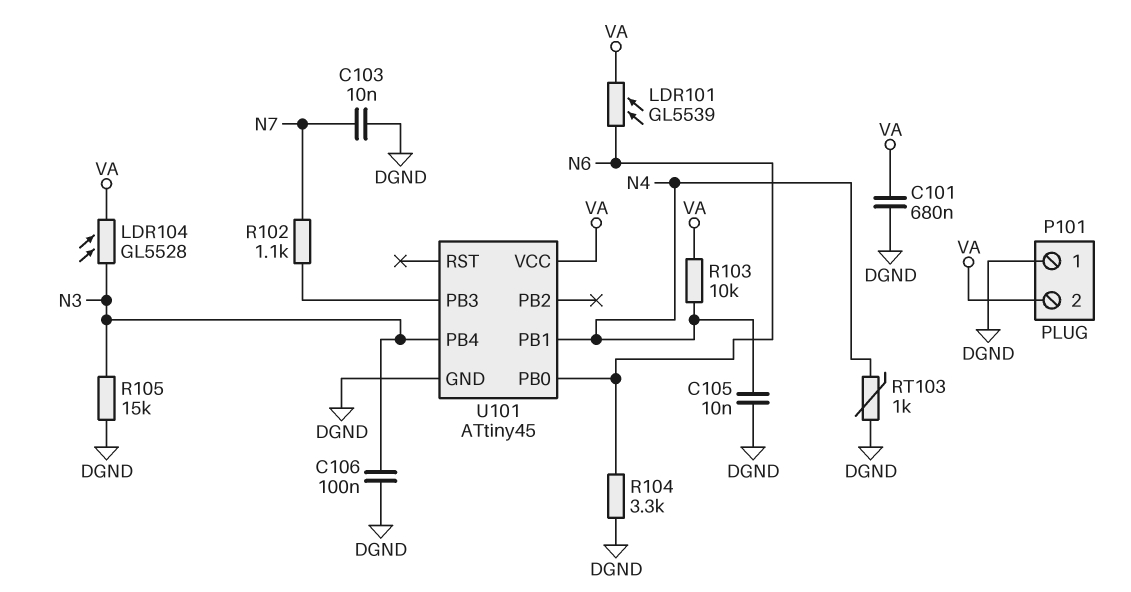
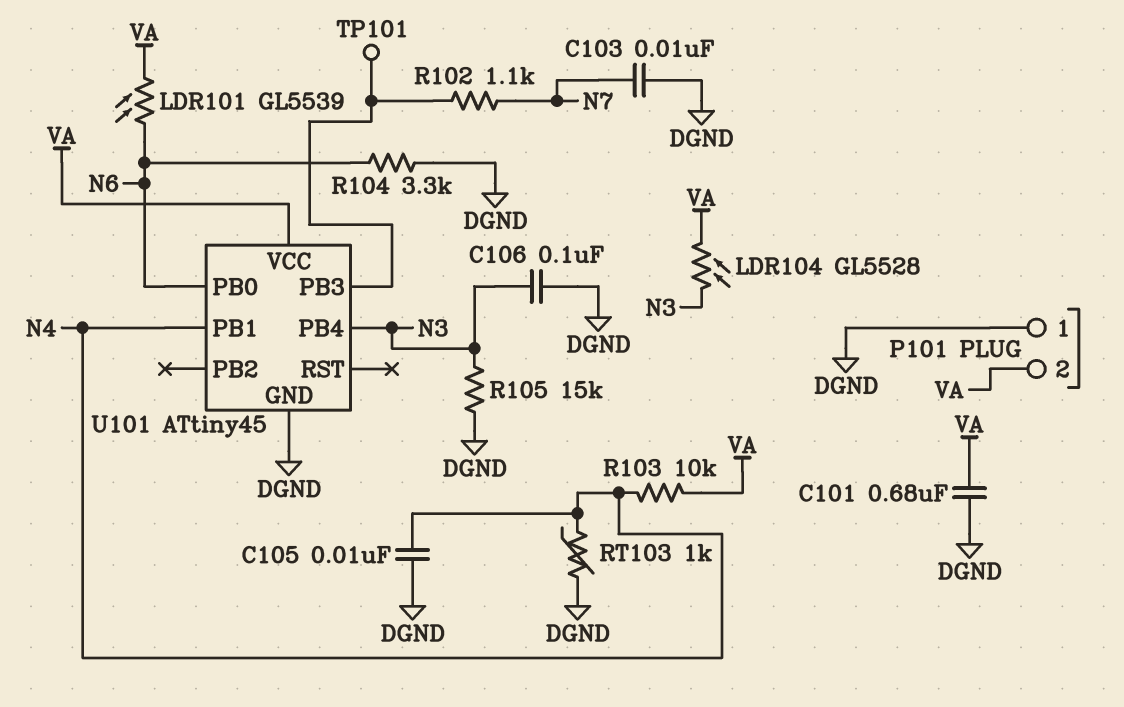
TP101: none -> test point (U101/PB3)

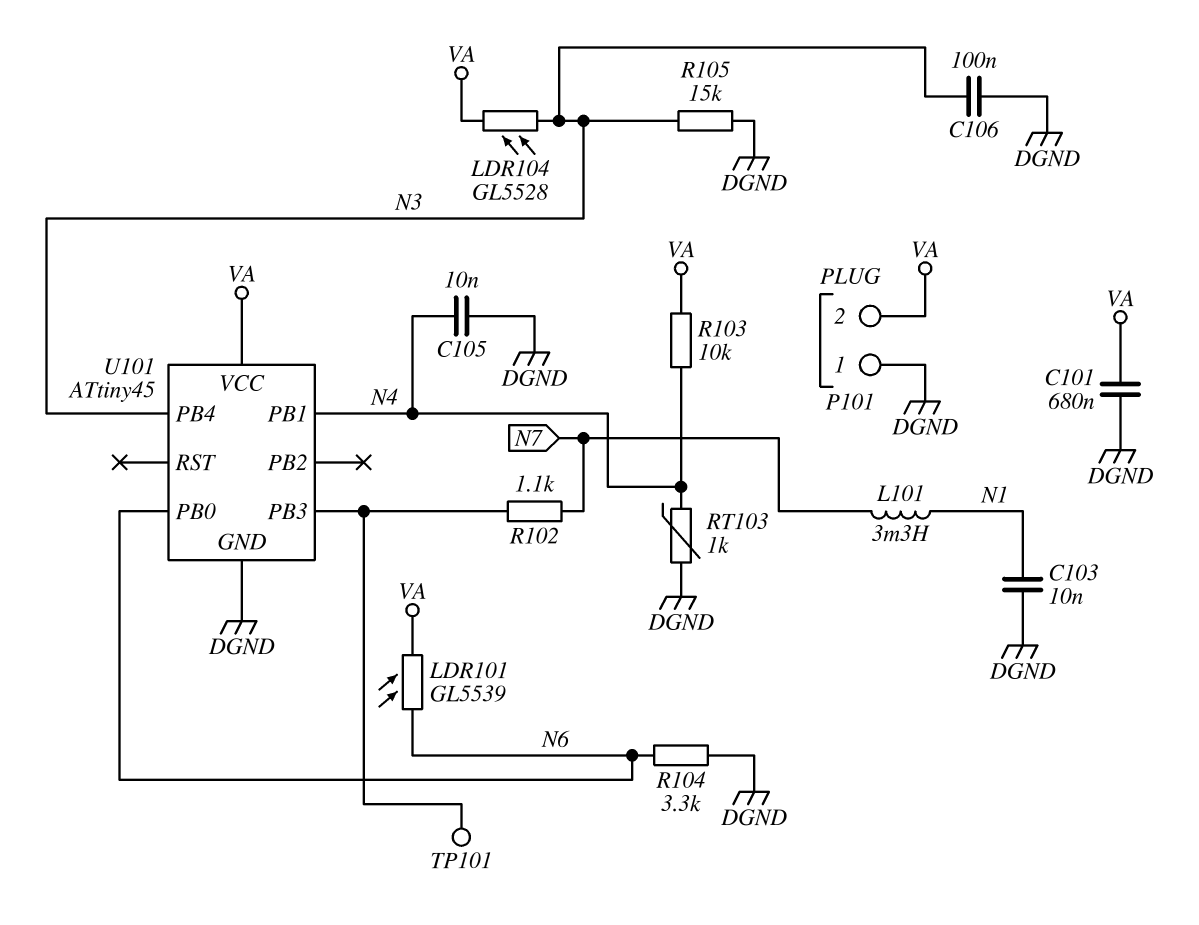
C103: 10nF (DGND, N7) -> 10nF (DGND, N1)
L101: none -> 3.3mH (N1, N7)

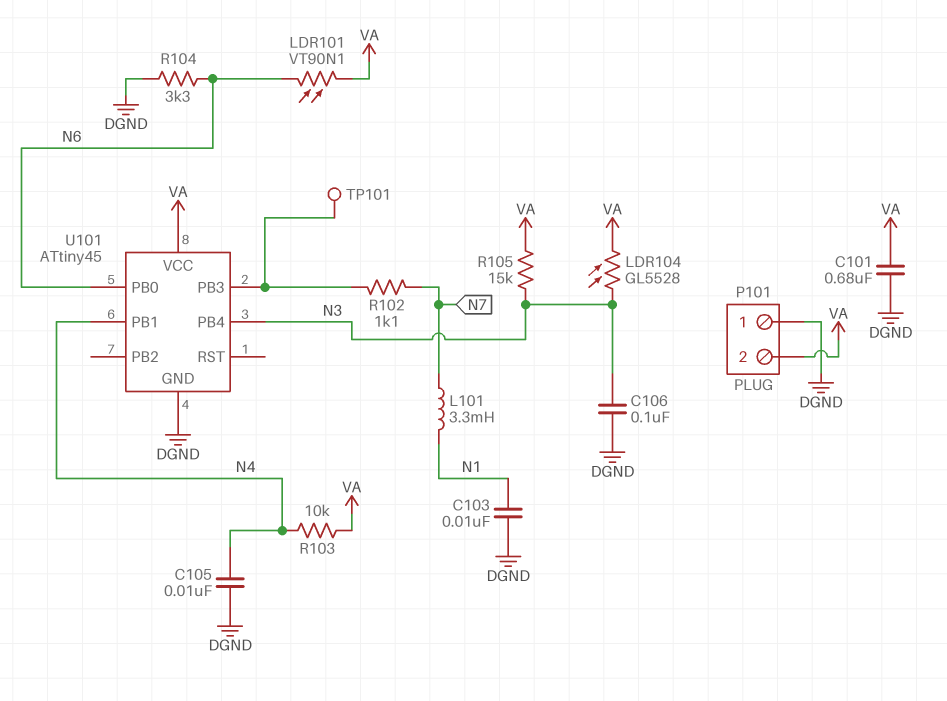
LDR101: GL5539 (N6, VA) -> VT90N1 (N6, VA)
R105: 15k (DGND, N3) -> 15k (N3, VA)
RT103: 1k (DGND, N4) -> none

